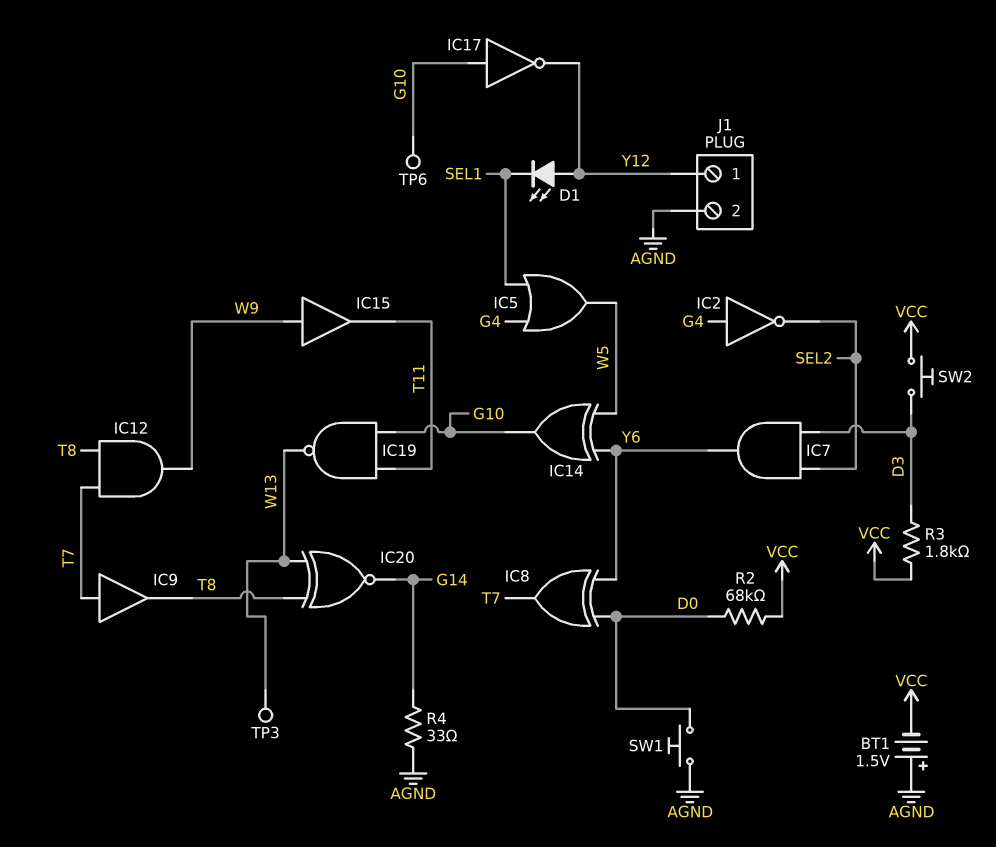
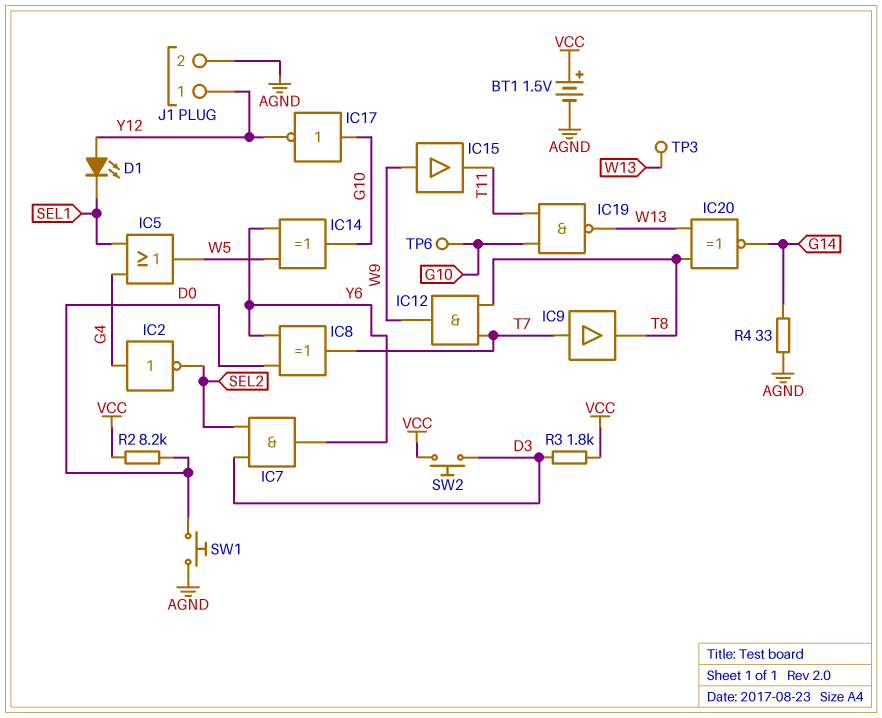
BT1: 1.5V (plus AGND, minus VCC) -> 1.5V (plus VCC, minus AGND)
R2: 68k (D0, VCC) -> 8.2k (D0, VCC)

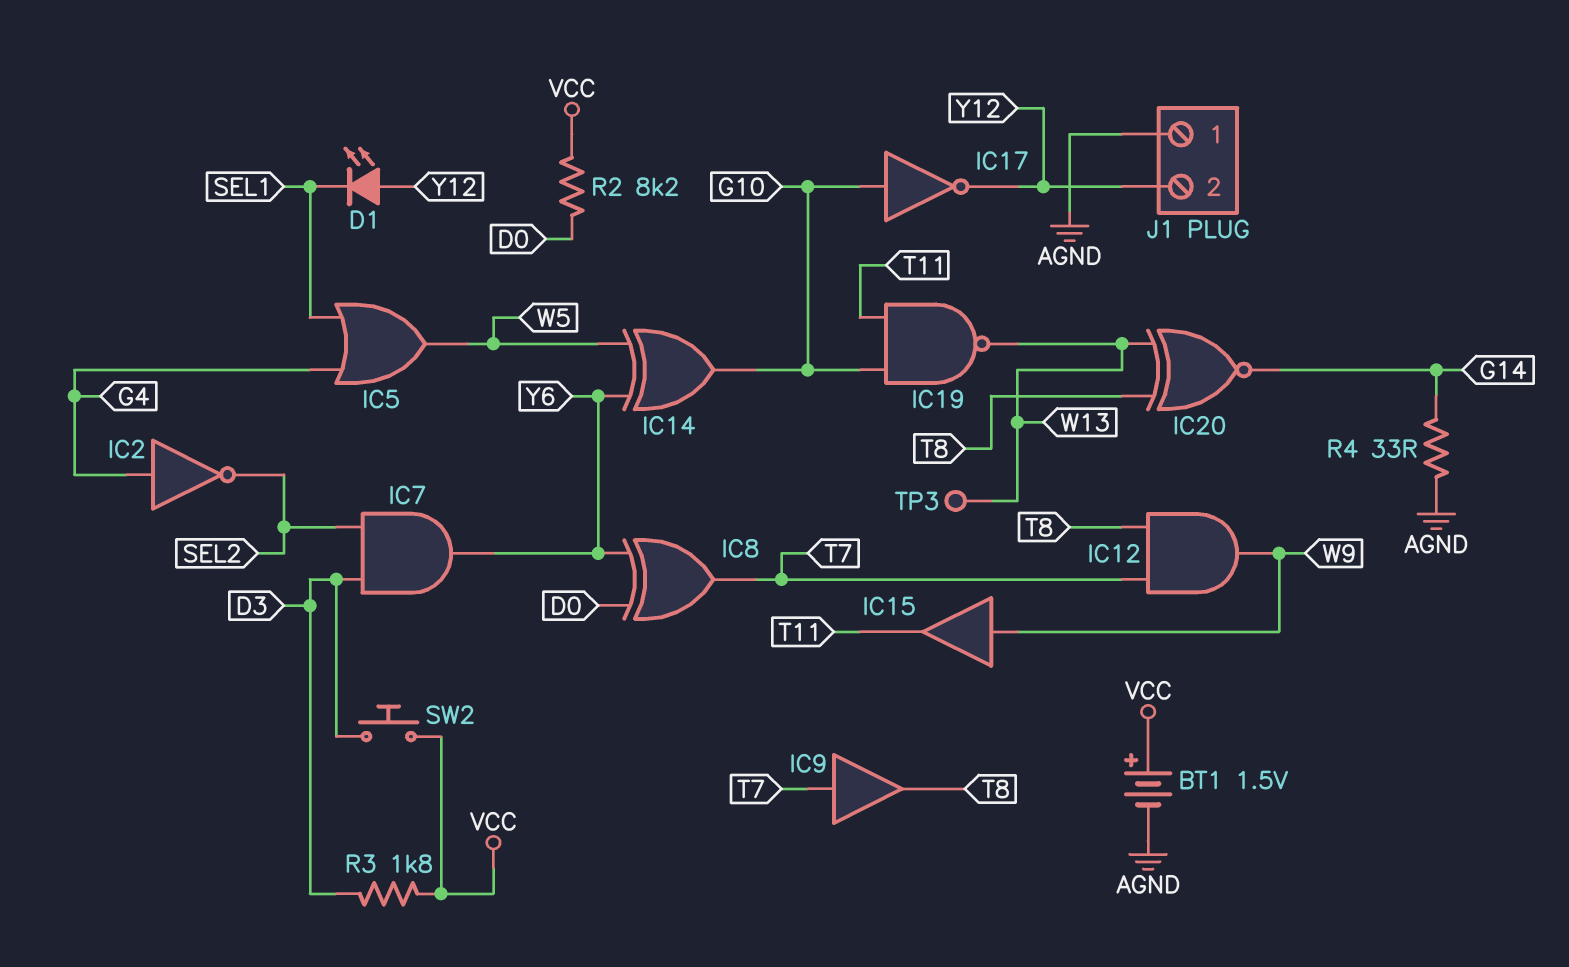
J1 pin 1: Y12 -> AGND
J1 pin 2: AGND -> Y12
SW1: button (AGND, D0) -> none
TP6: test point (G10) -> none

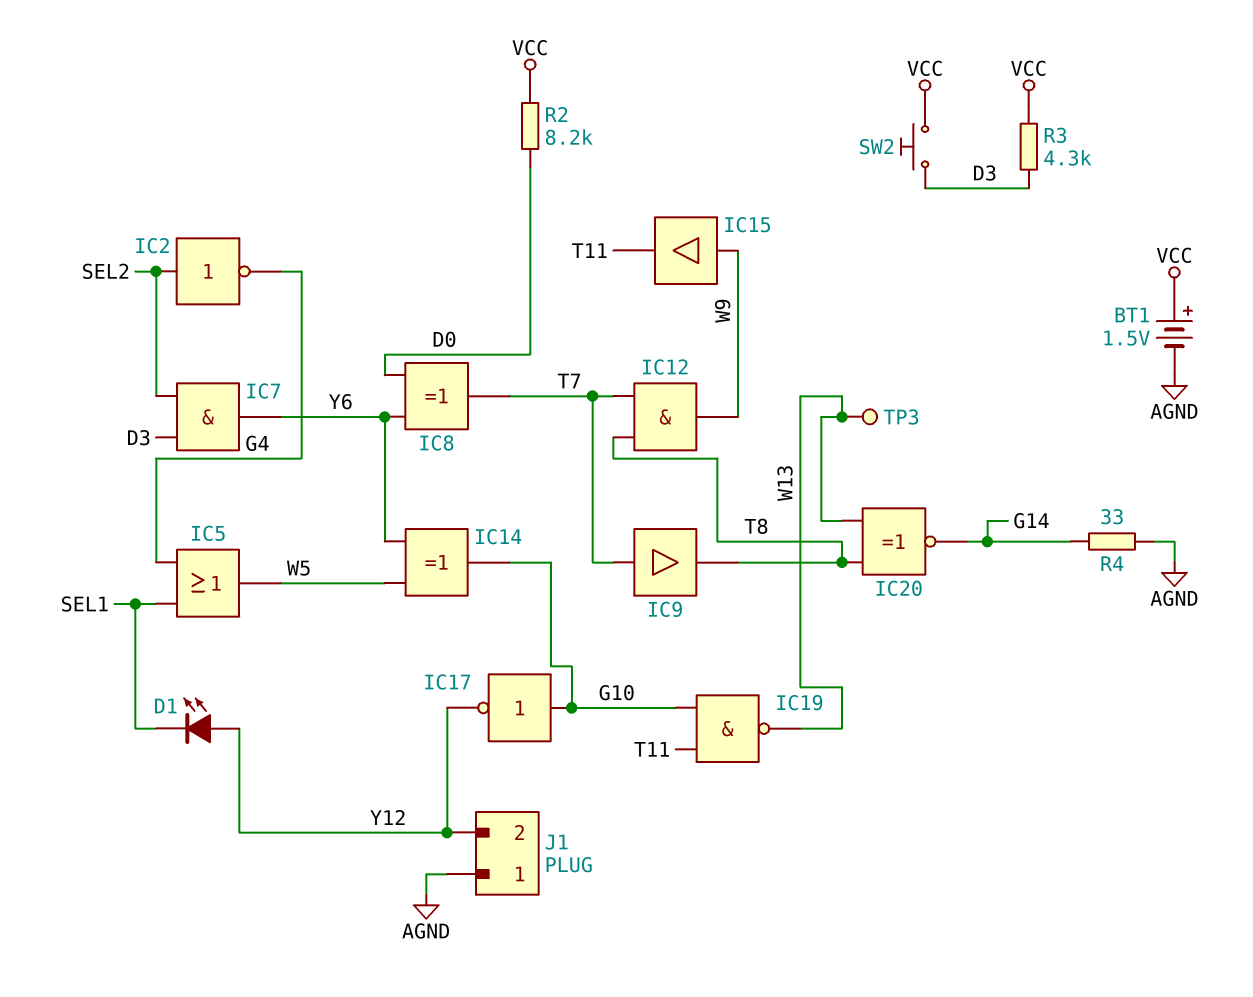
IC2: NOT (in G4, out SEL2) -> NOT (in SEL2, out G4)
R3: 1.8k (D3, VCC) -> 4.3k (D3, VCC)

